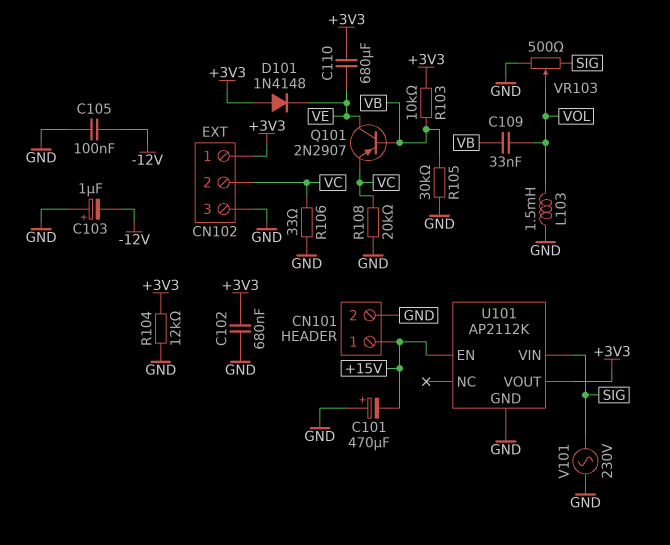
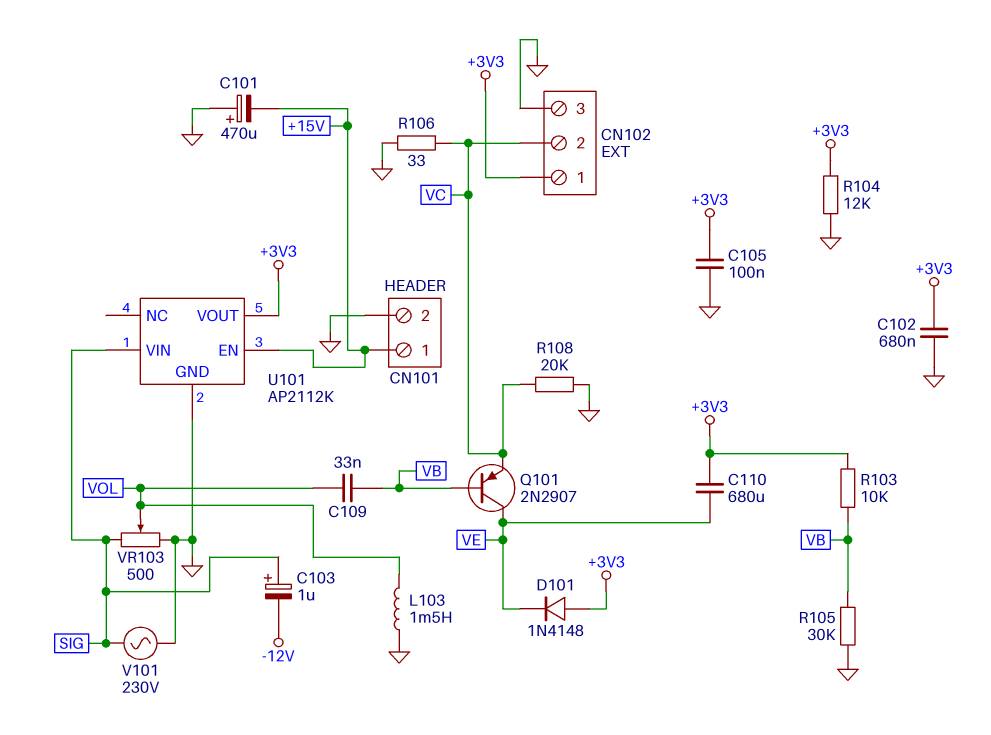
C103: 1uF (plus GND, minus -12V) -> 1uF (plus SIG, minus -12V)
C105: 100nF (-12V, GND) -> 100nF (+3V3, GND)

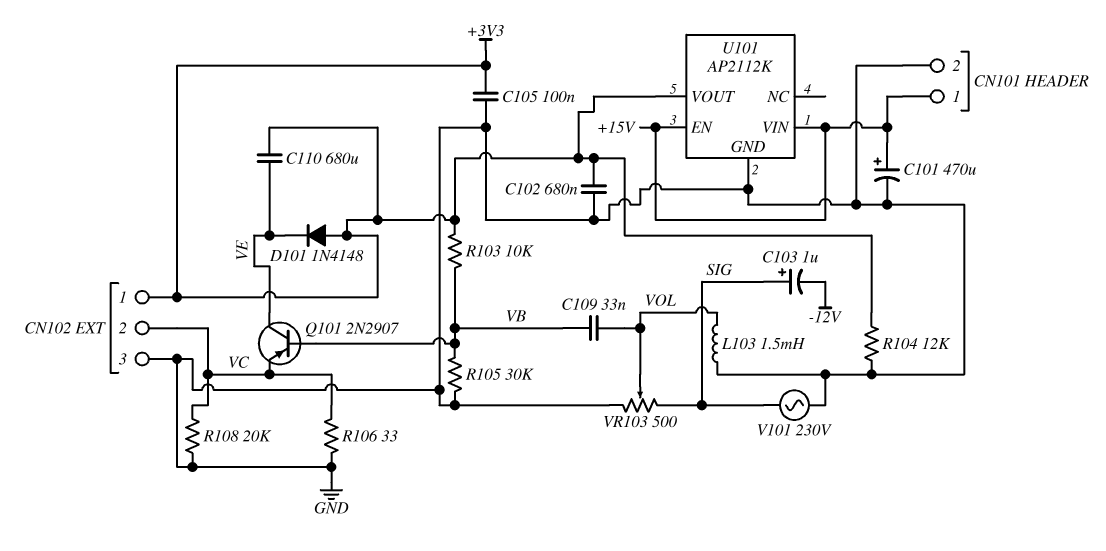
C101: 470uF (plus GND, minus +15V) -> 470uF (plus +15V, minus GND)
U101 pin VIN: SIG -> +15V

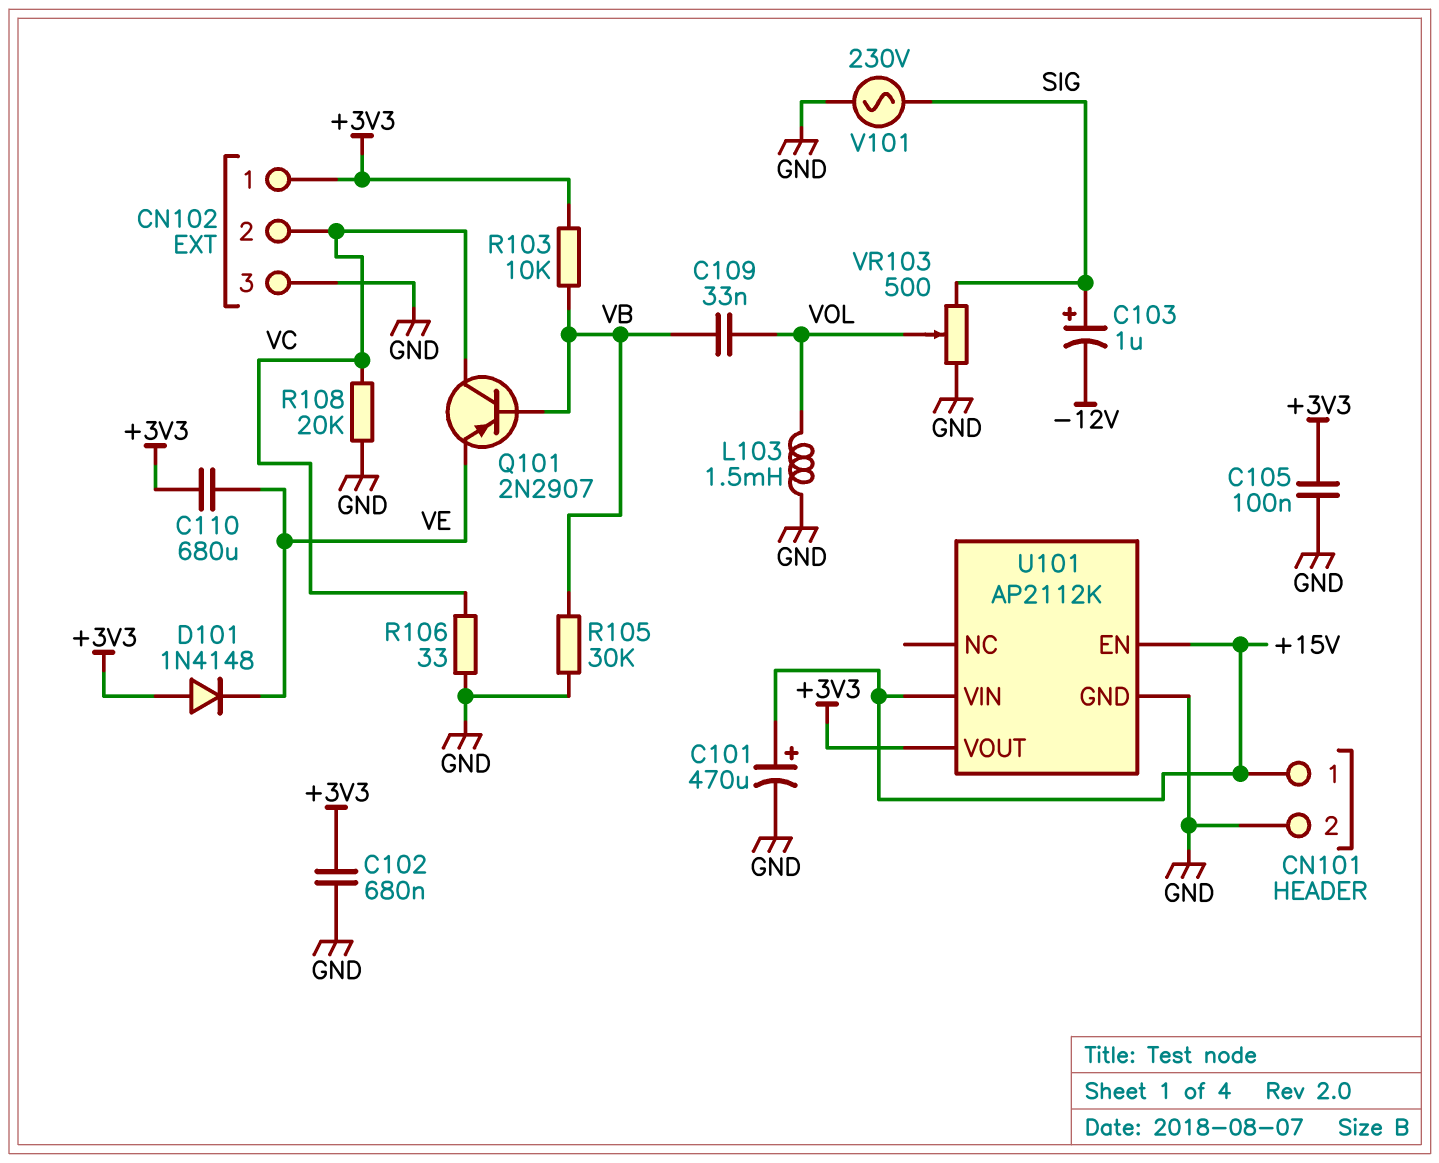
Q101: PNP 2N2907 (B VB, C VE, E VC) -> PNP 2N2907 (B VB, C VC, E VE)
R104: 12k (+3V3, GND) -> none

